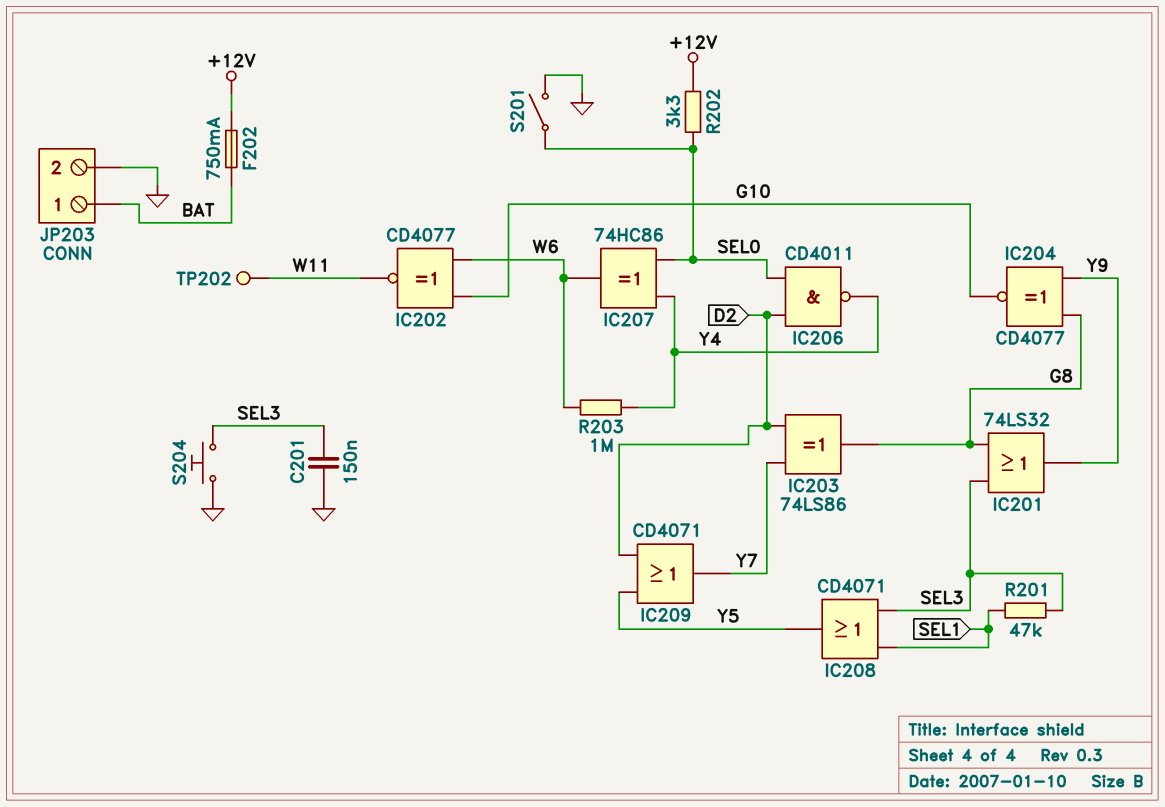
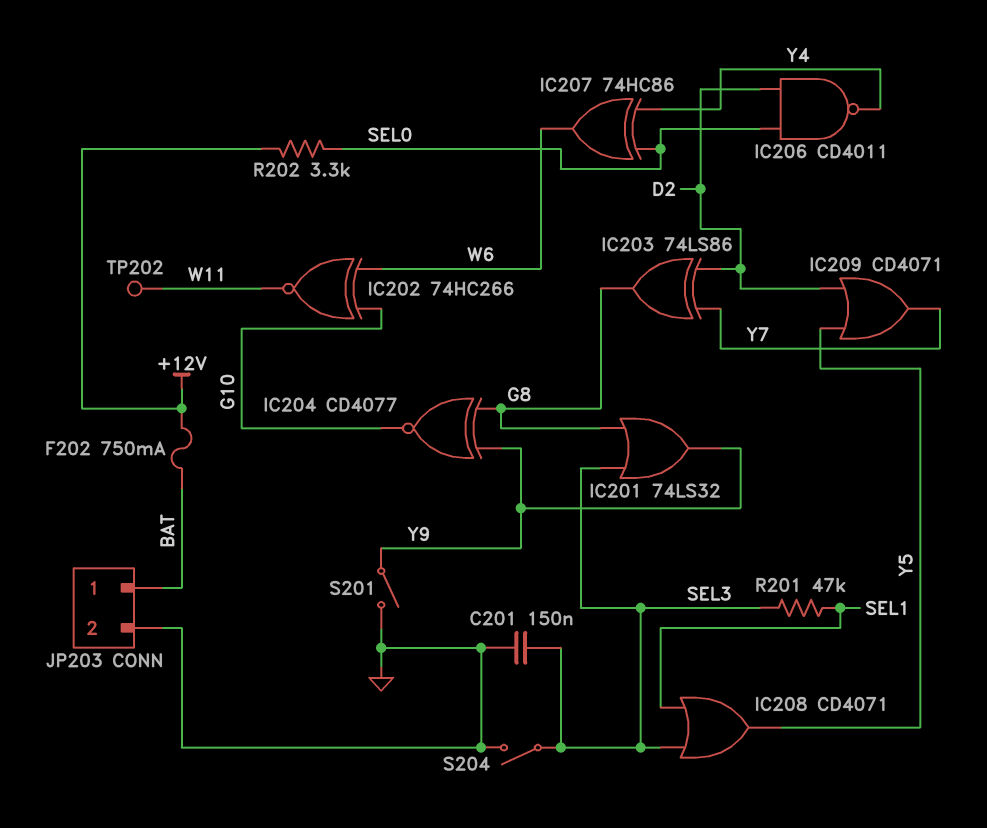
IC202: XNOR CD4077 (in G10, in W6, out W11) -> XNOR 74HC266 (in G10, in W6, out W11)
R203: 1M (W6, Y4) -> none
S201: switch (GND, SEL0) -> switch (GND, Y9)
S204: button (GND, SEL3) -> switch (GND, SEL3)

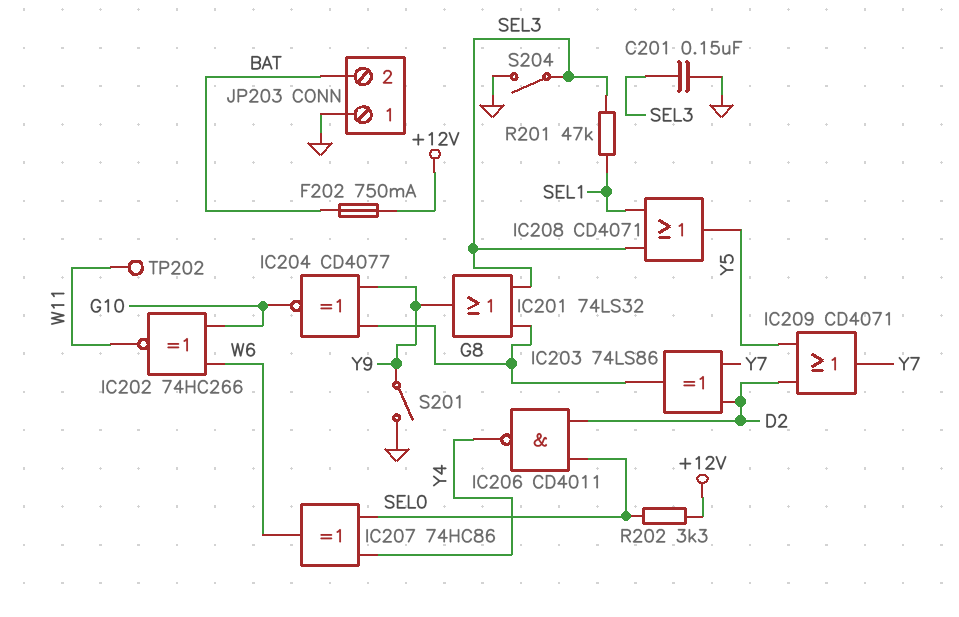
JP203 pin 1: BAT -> GND
JP203 pin 2: GND -> BAT

